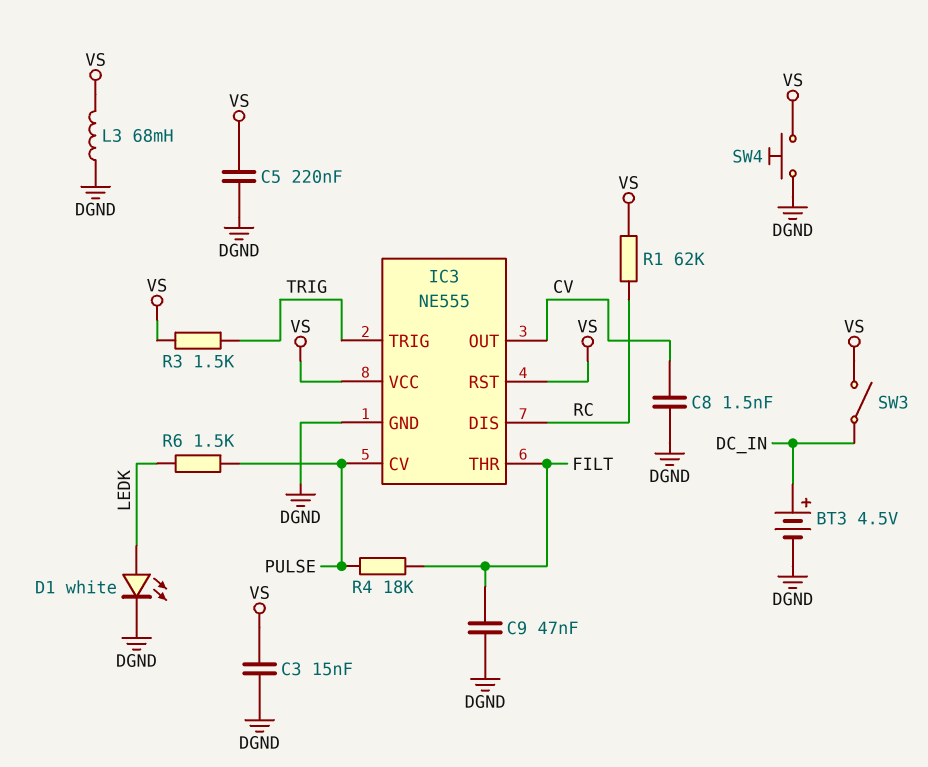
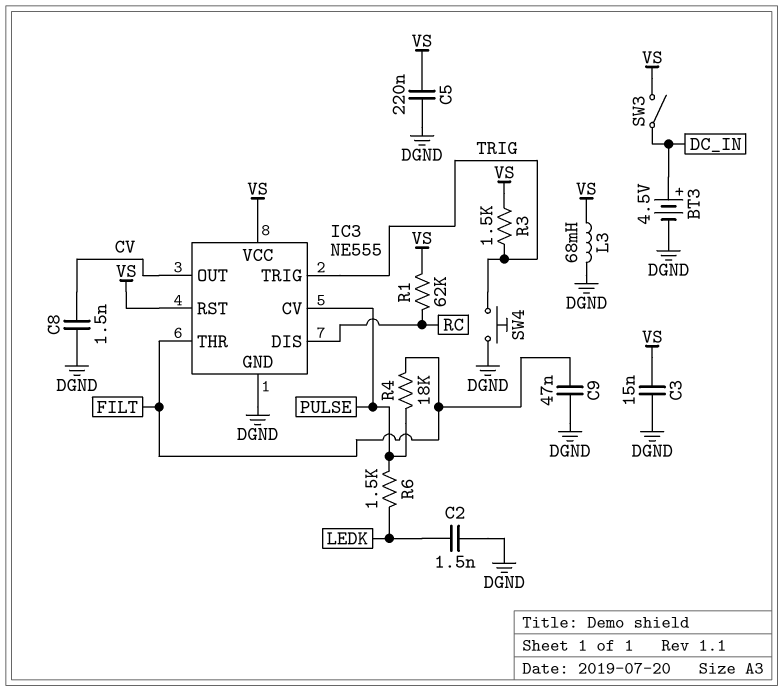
C2: none -> 1.5nF (DGND, LEDK)
D1: LED white (A LEDK, K DGND) -> none
SW4: button (DGND, VS) -> button (DGND, TRIG)

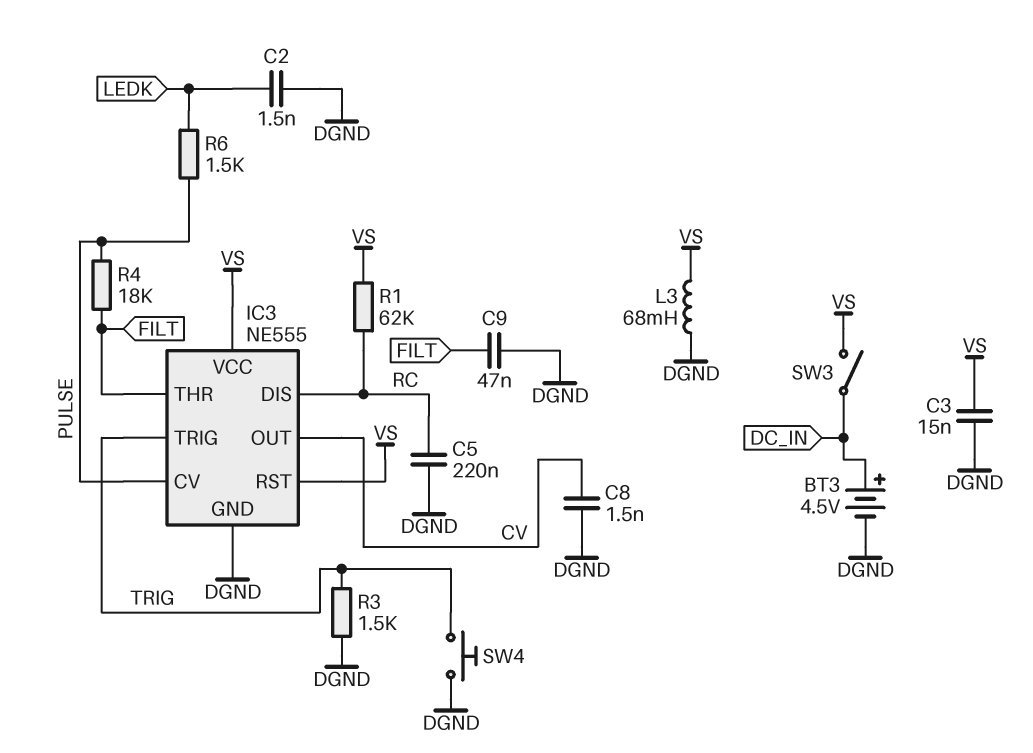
C5: 220nF (DGND, VS) -> 220nF (DGND, RC)
R3: 1.5k (TRIG, VS) -> 1.5k (DGND, TRIG)

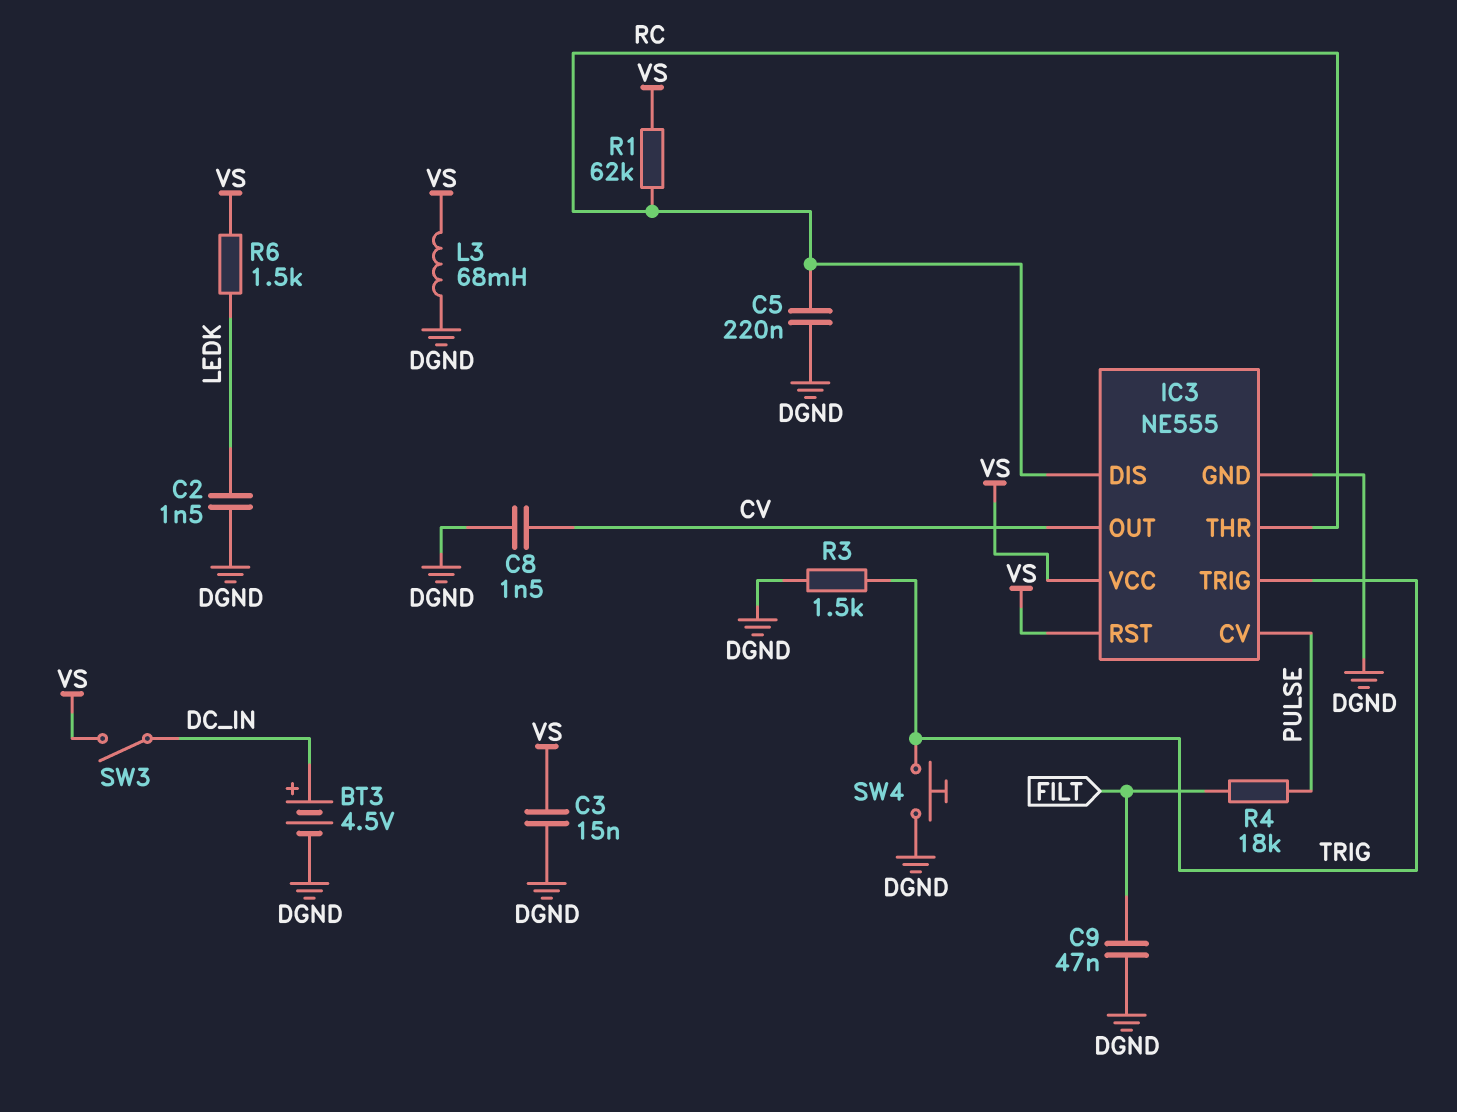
IC3 pin THR: FILT -> RC
R6: 1.5k (LEDK, PULSE) -> 1.5k (LEDK, VS)

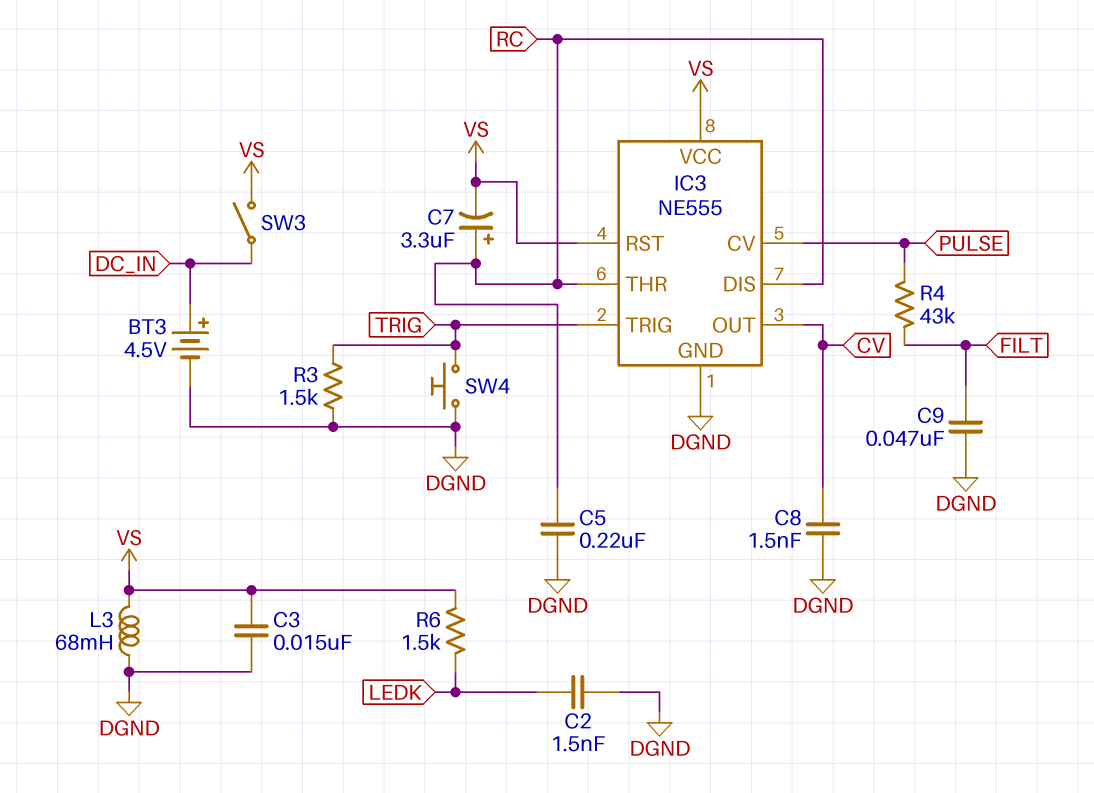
C7: none -> 3.3uF (plus RC, minus VS)
R1: 62k (RC, VS) -> none
R4: 18k (FILT, PULSE) -> 43k (FILT, PULSE)

